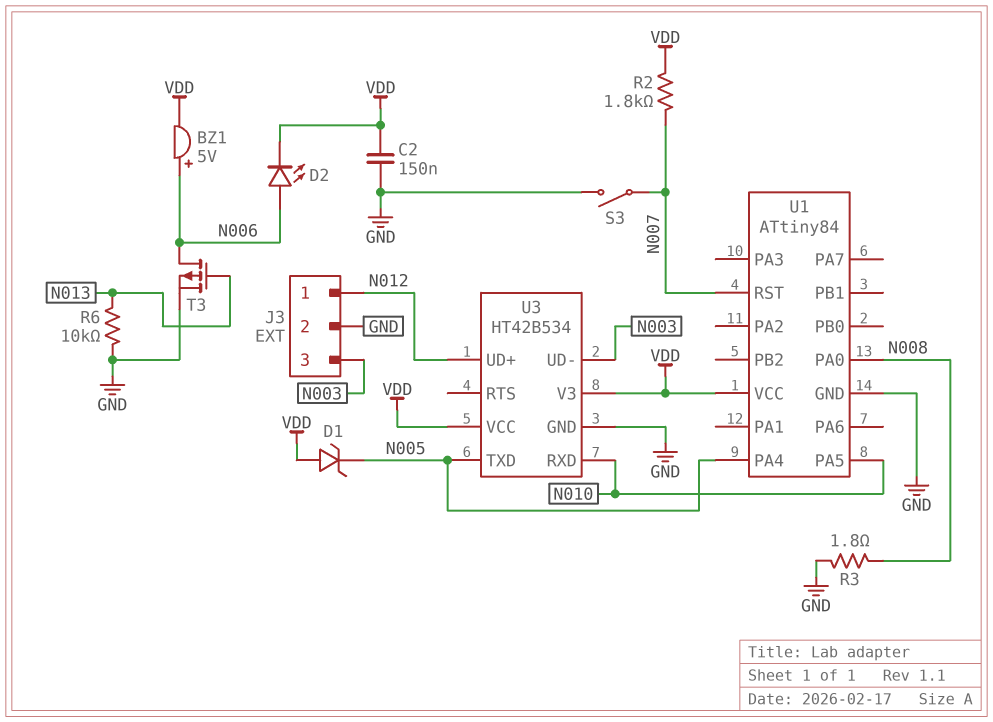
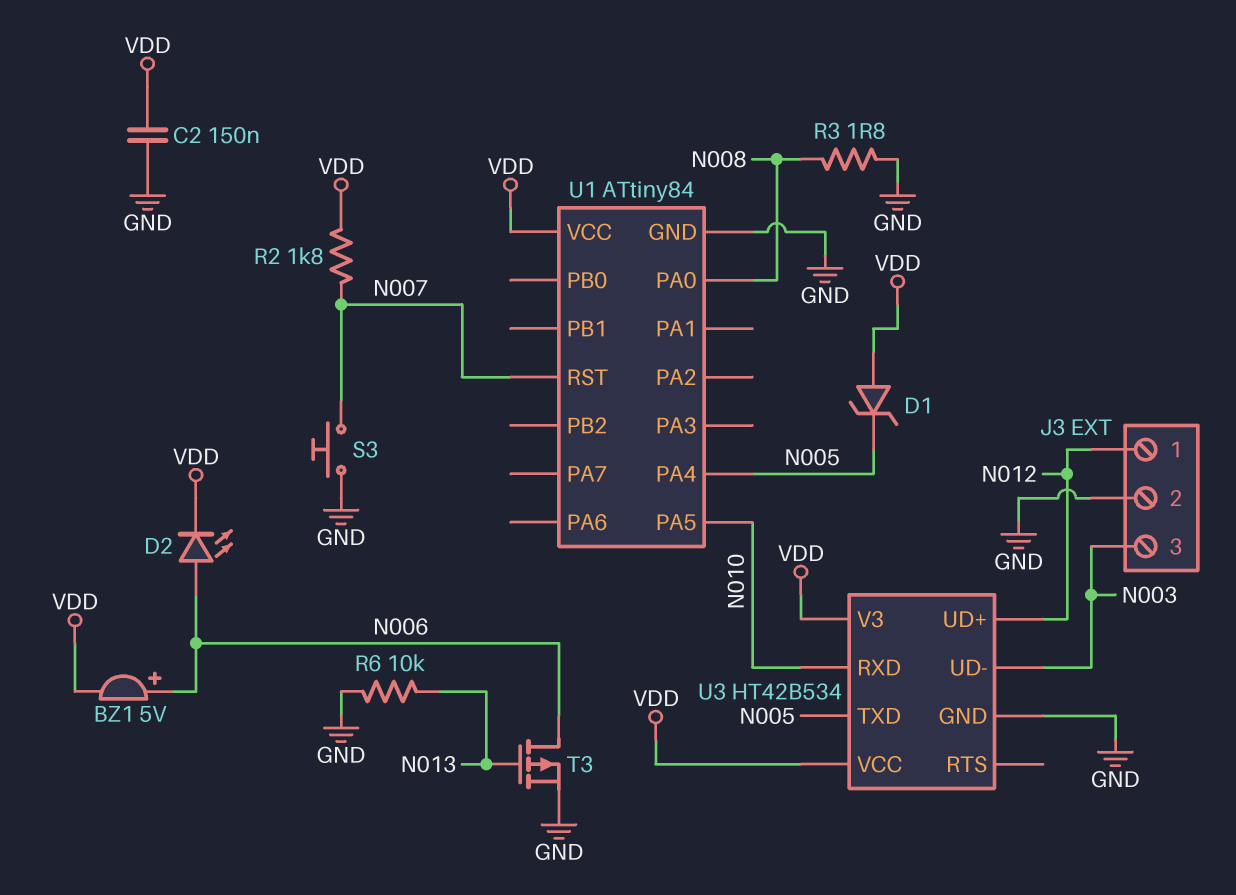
S3: switch (GND, N007) -> button (GND, N007)

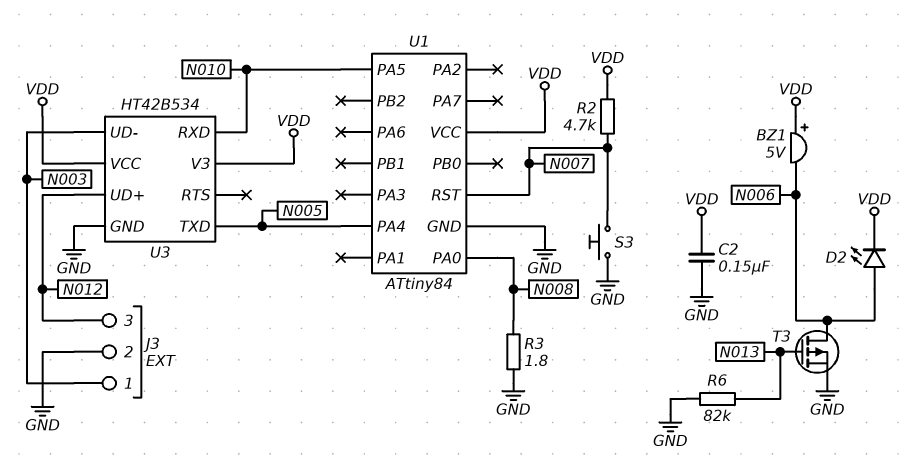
BZ1: buzzer 5V (plus N006, minus VDD) -> buzzer 5V (plus VDD, minus N006)
D1: zener (A VDD, K N005) -> none
J3 pin 1: N012 -> N003
J3 pin 3: N003 -> N012
R2: 1.8k (N007, VDD) -> 4.7k (N007, VDD)
R6: 10k (GND, N013) -> 82k (GND, N013)

